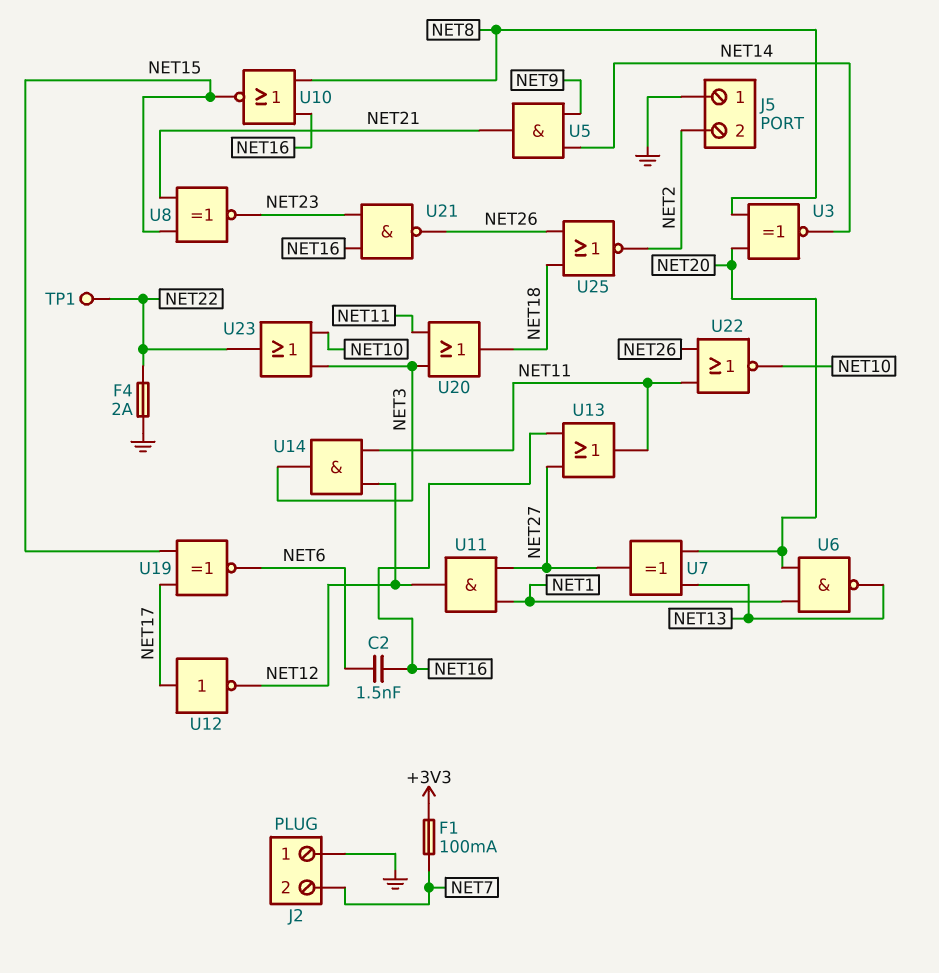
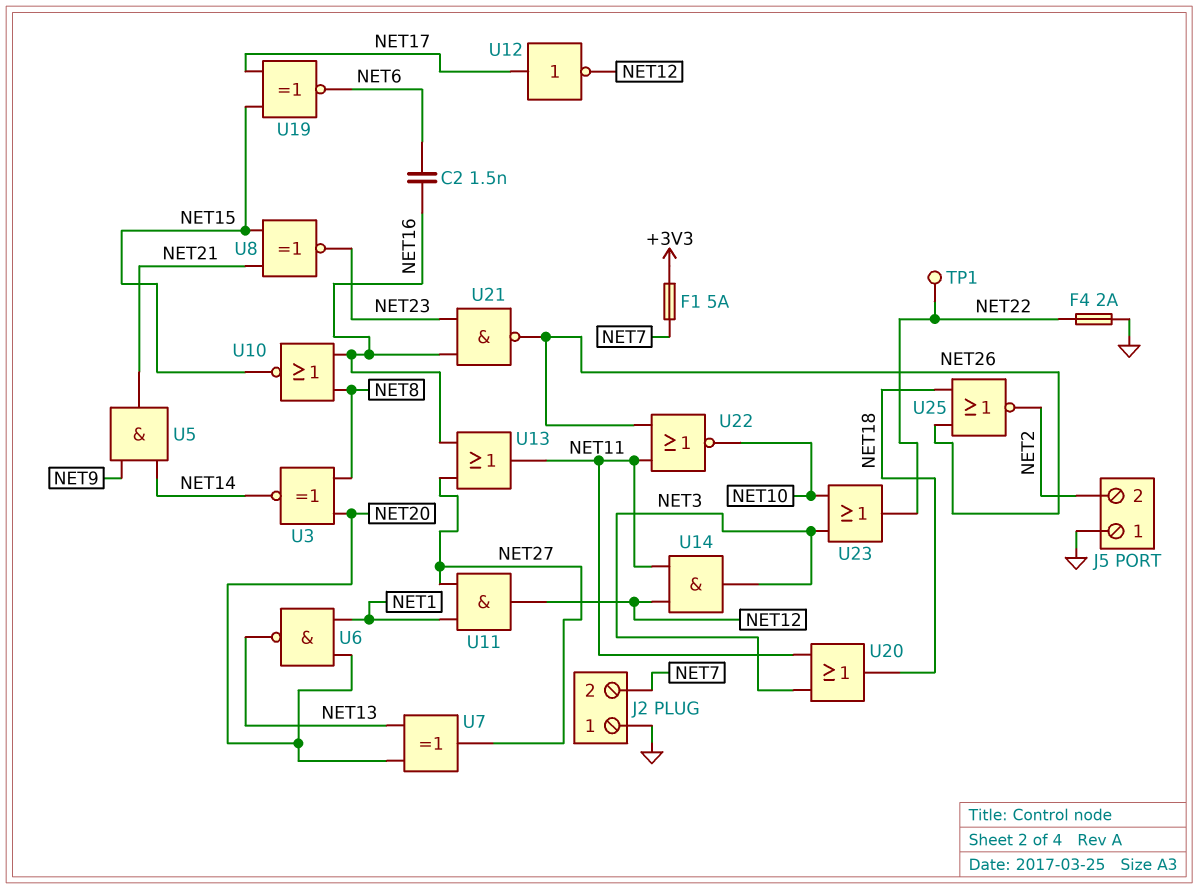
F1: 100mA (+3V3, NET7) -> 5A (+3V3, NET7)

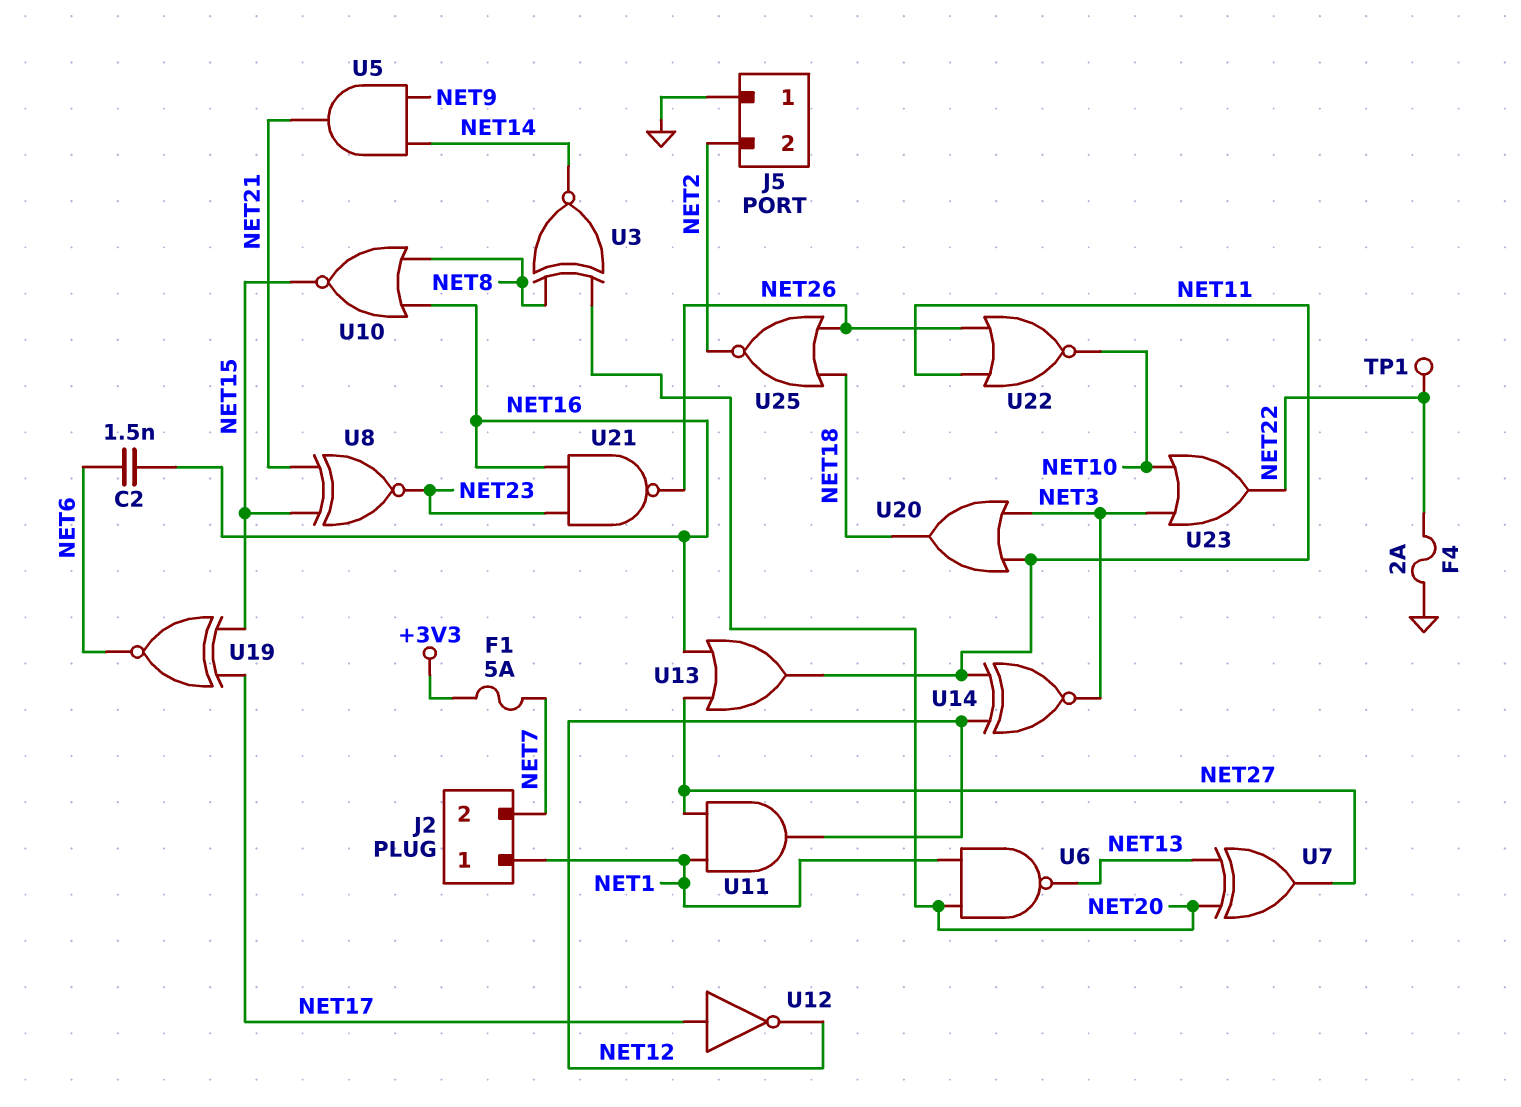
J2 pin 1: GND -> NET1
U14: AND (in NET11, in NET12, out NET3) -> XNOR (in NET11, in NET12, out NET3)

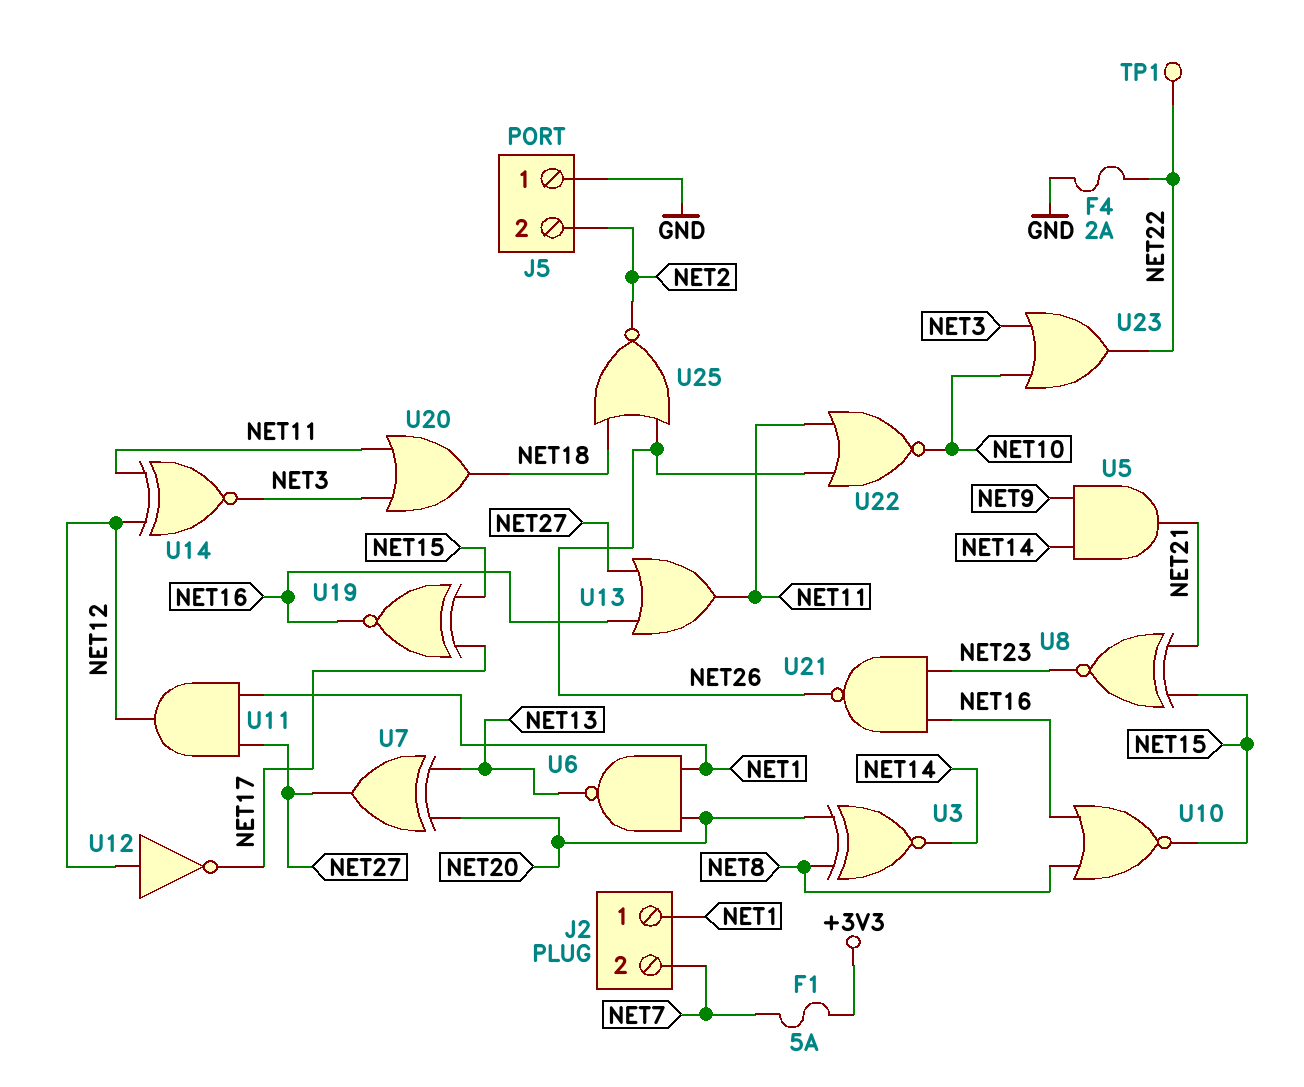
C2: 1.5nF (NET6, NET16) -> none
U12: NOT (in NET17, out NET12) -> NOT (in NET12, out NET17)
U19: XNOR (in NET15, in NET17, out NET6) -> XNOR (in NET15, in NET17, out NET16)

